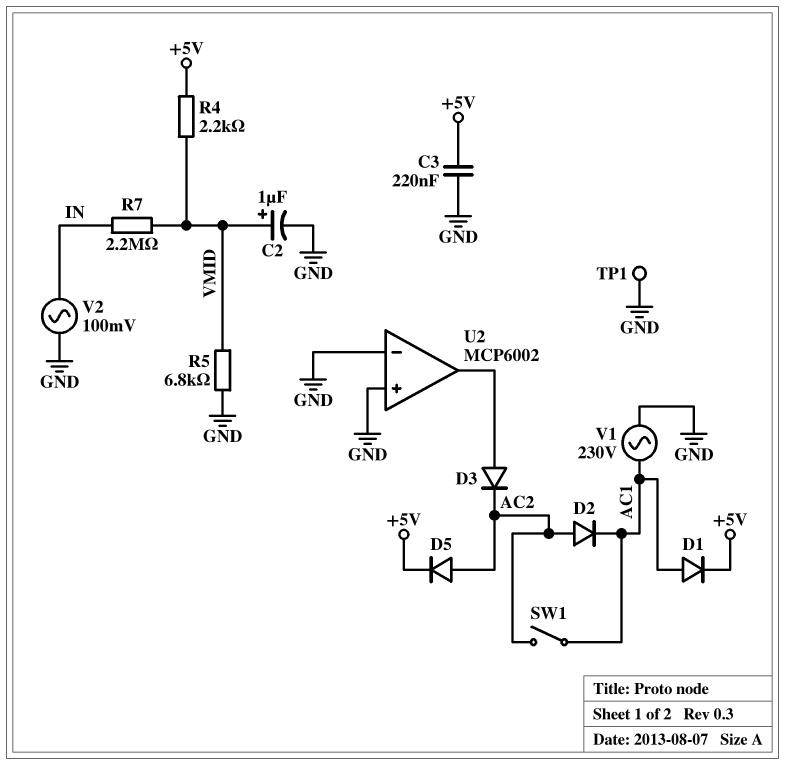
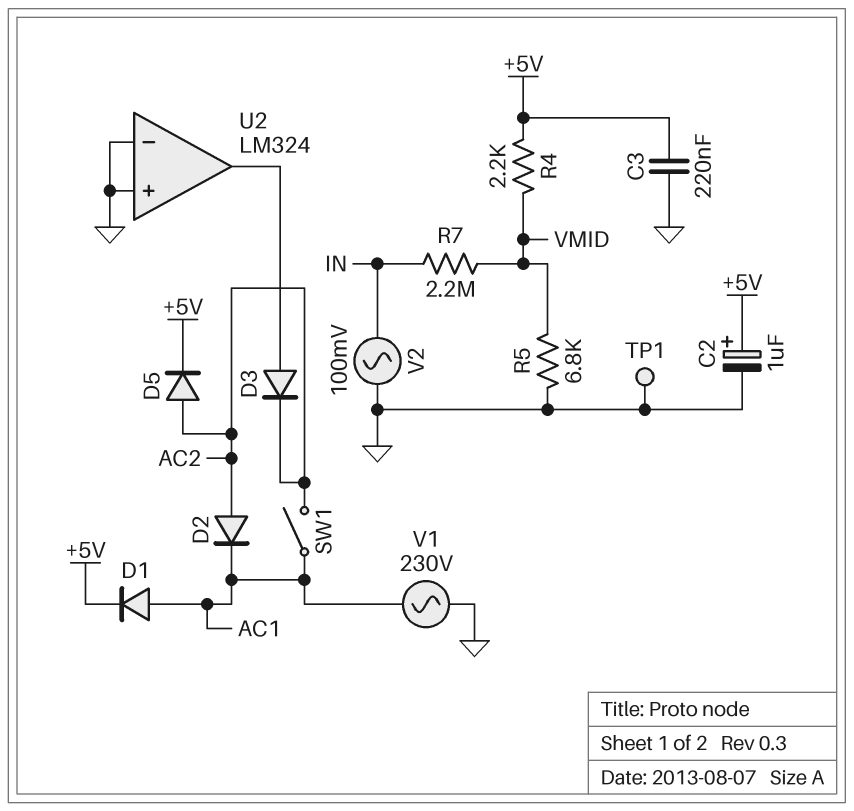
C2: 1uF (plus VMID, minus GND) -> 1uF (plus +5V, minus GND)
U2: MCP6002 -> LM324

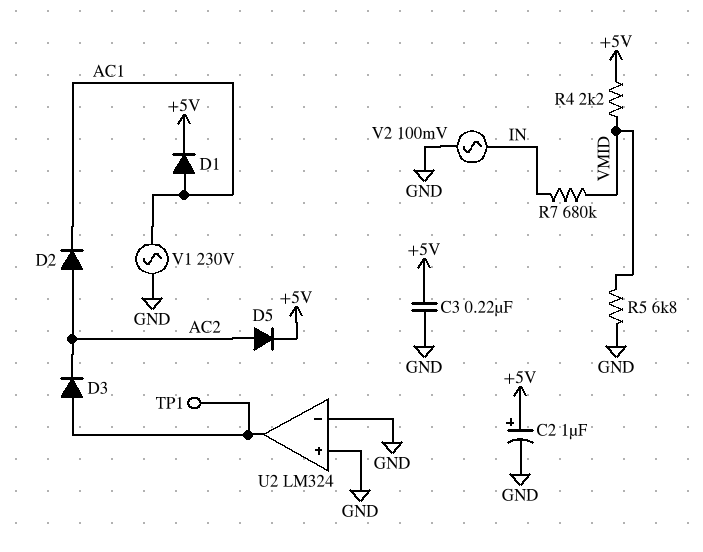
R7: 2.2M (IN, VMID) -> 680k (IN, VMID)
SW1: switch (AC1, AC2) -> none
TP1: test point (GND) -> test point (U2/out)

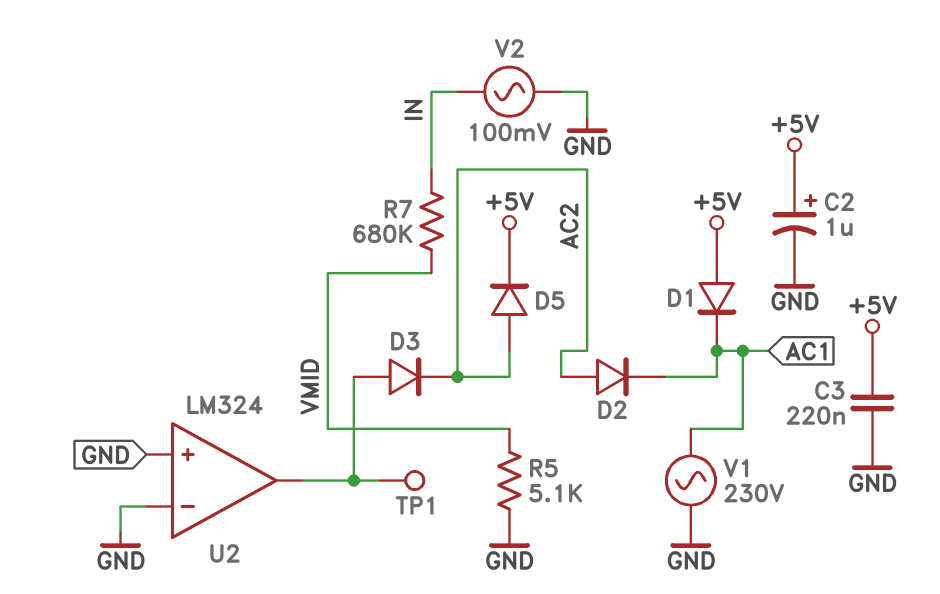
D1: diode (A AC1, K +5V) -> diode (A +5V, K AC1)
R4: 2.2k (+5V, VMID) -> none
R5: 6.8k (GND, VMID) -> 5.1k (GND, VMID)

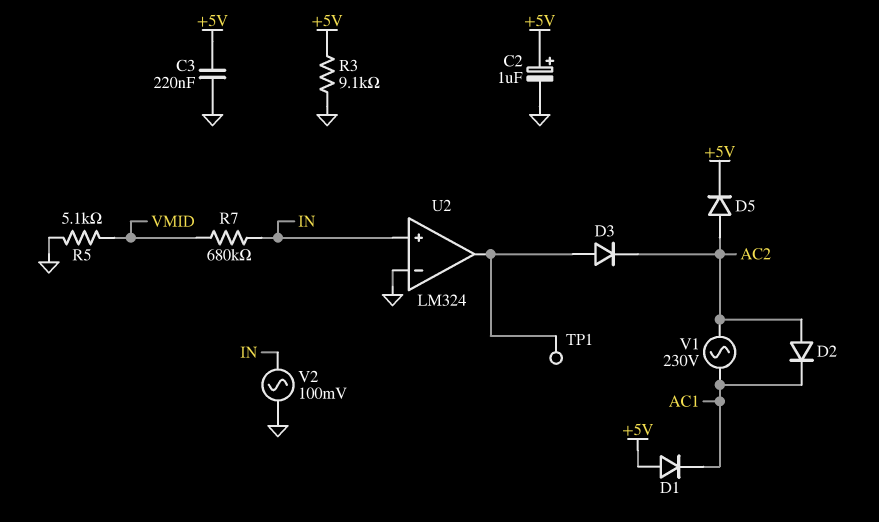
R3: none -> 9.1k (+5V, GND)
U2 pin in+: GND -> IN
V1: AC 230V (AC1, GND) -> AC 230V (AC1, AC2)

